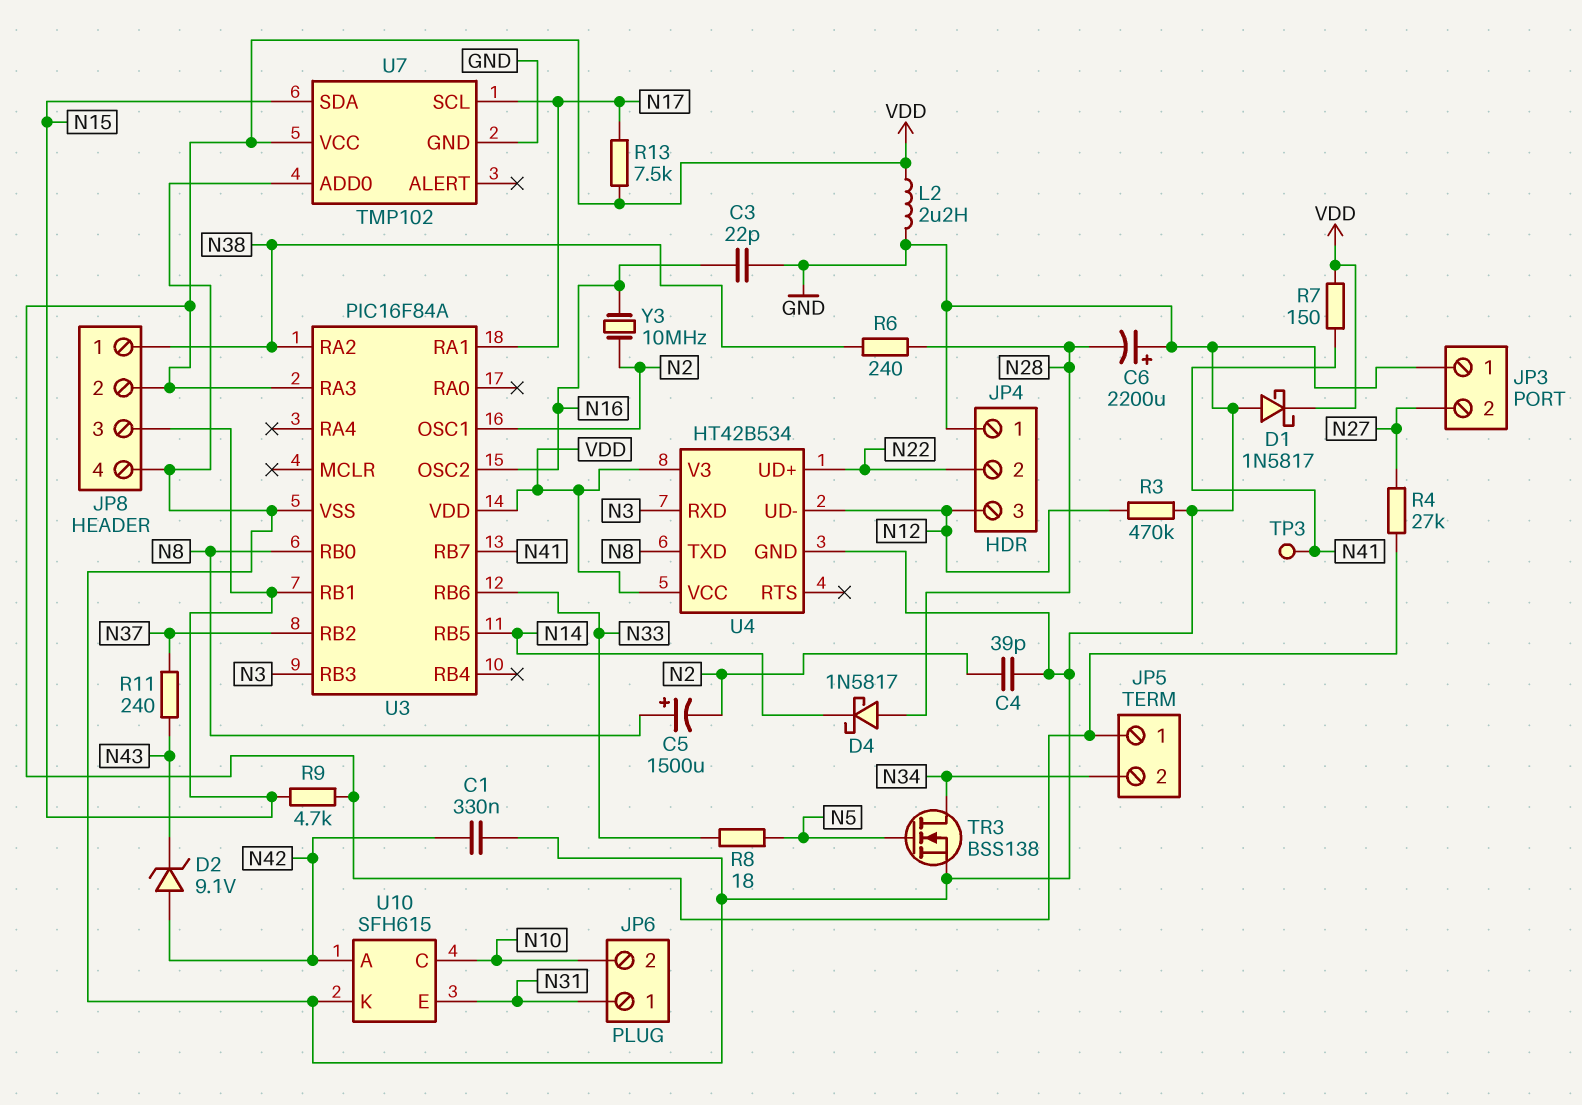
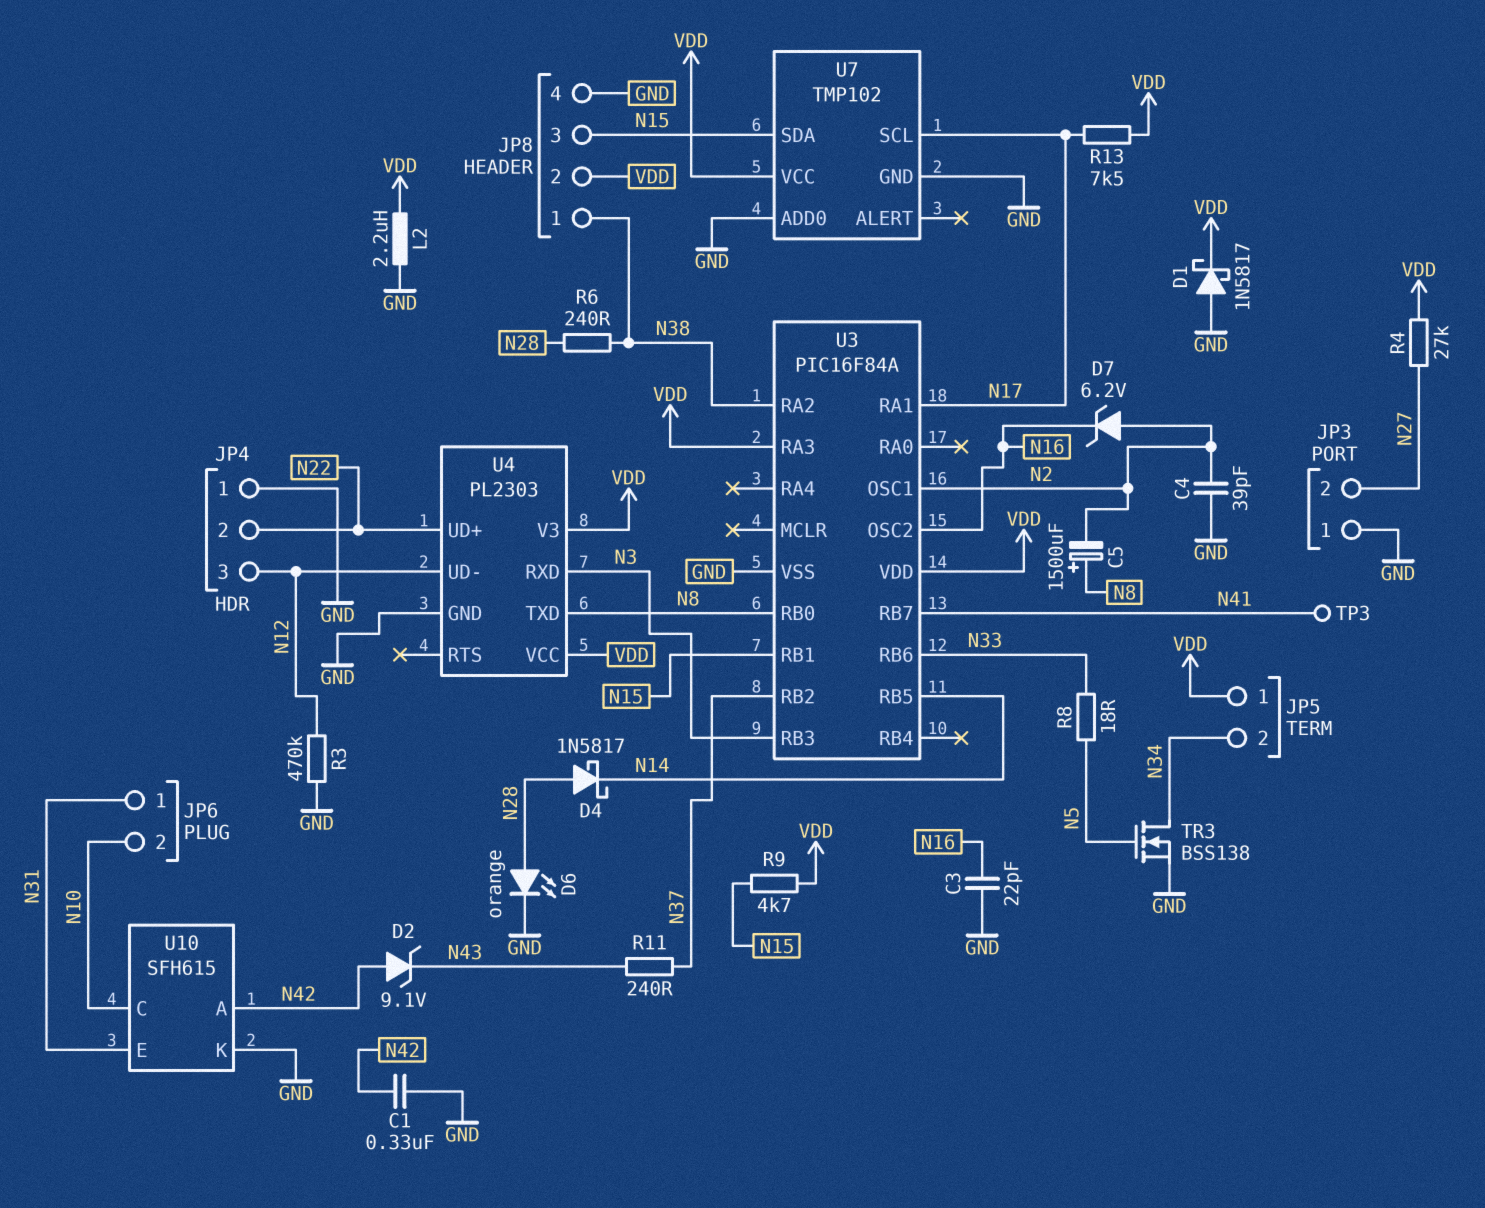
C6: 2200uF (plus GND, minus N28) -> none
D6: none -> LED orange (A N28, K GND)
D7: none -> zener 6.2V (A N2, K N16)
R7: 150 (N41, VDD) -> none
U4: HT42B534 -> PL2303
Y3: 10MHz (N2, N16) -> none

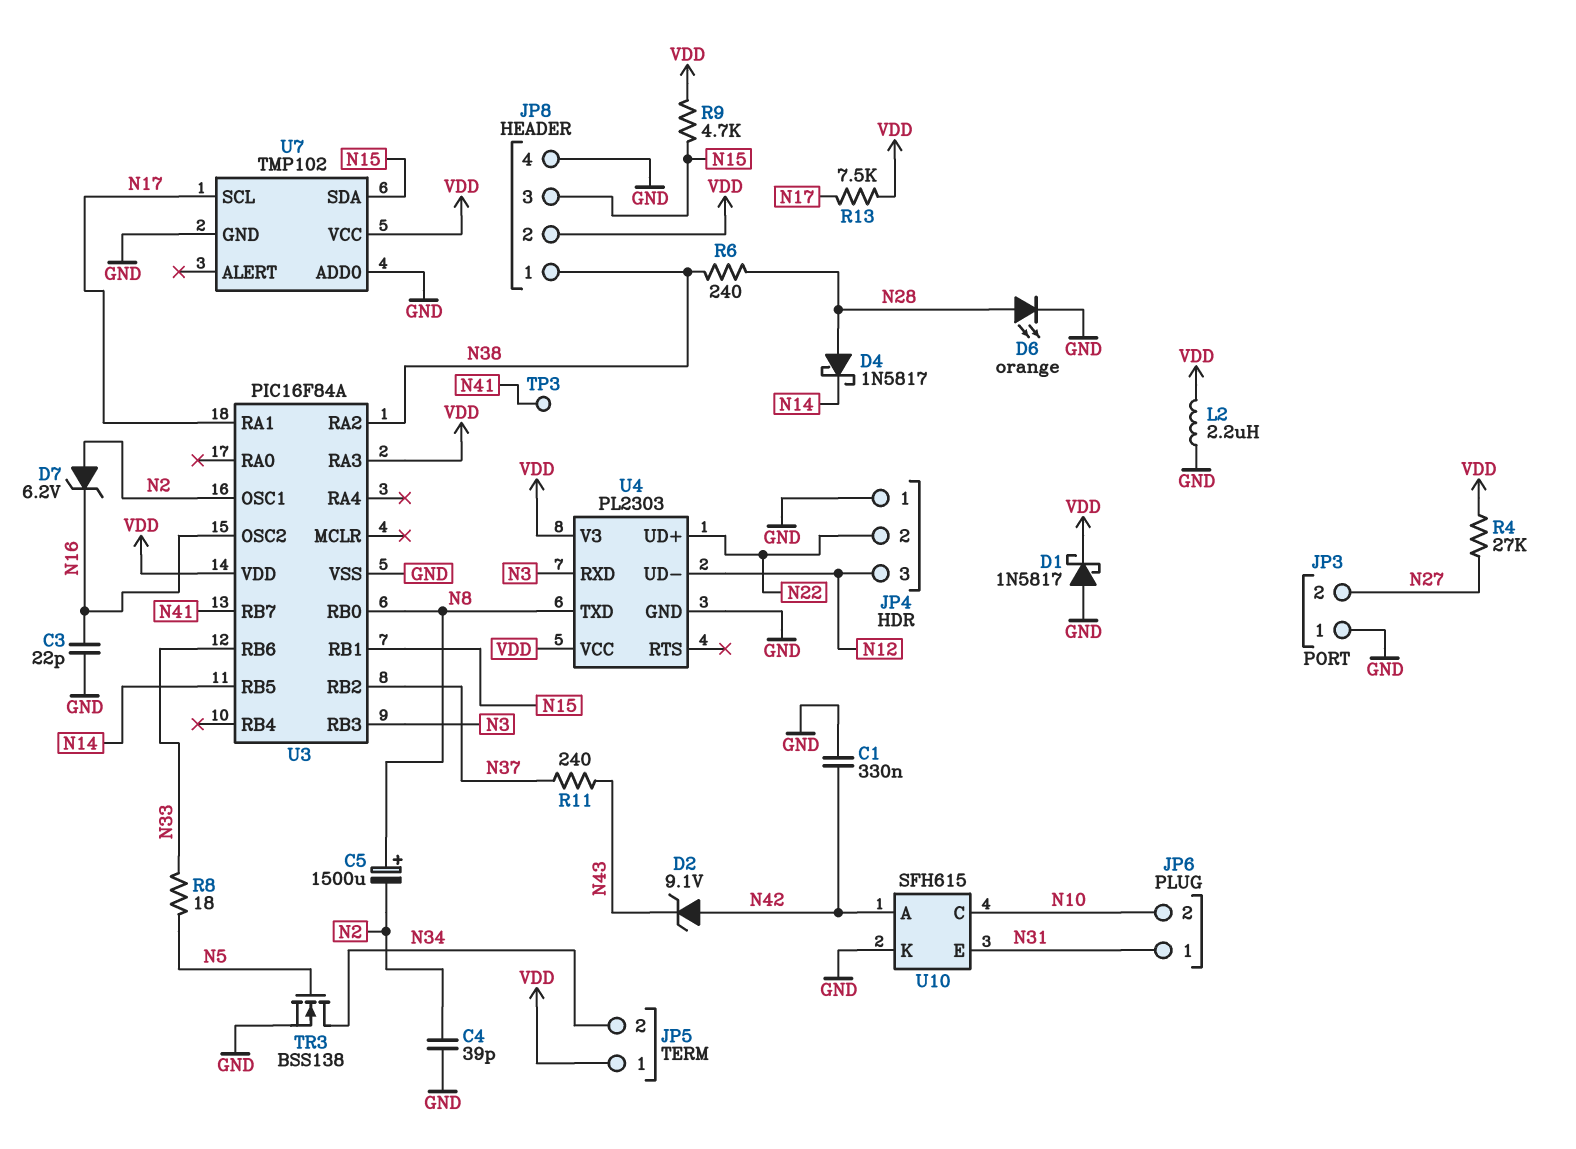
R3: 470k (GND, N12) -> none

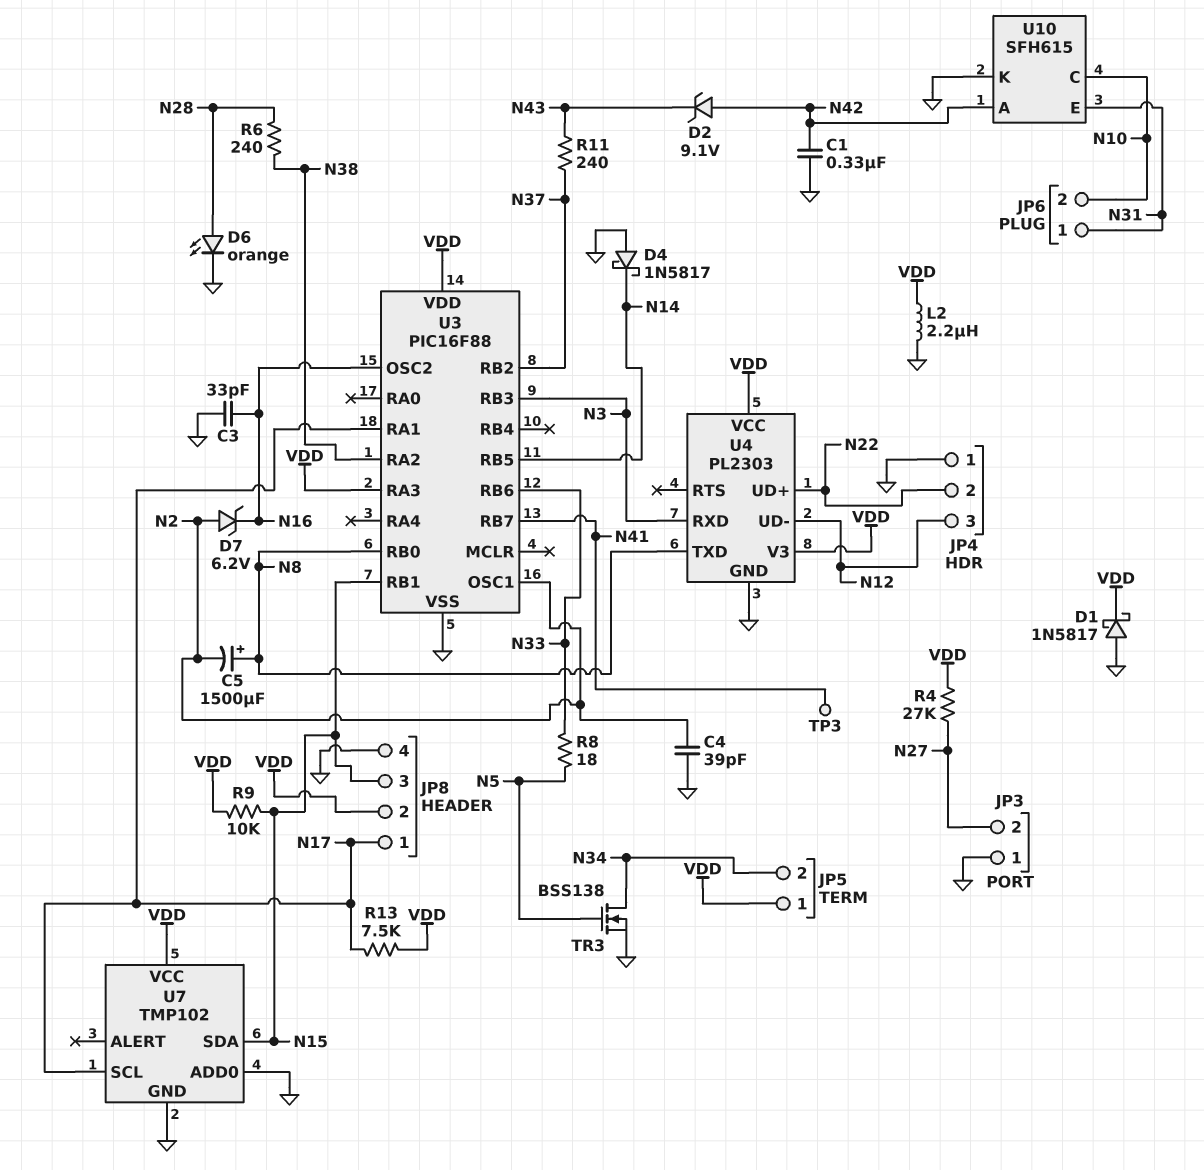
C3: 22pF (GND, N16) -> 33pF (GND, N16)
D4: schottky 1N5817 (A N28, K N14) -> schottky 1N5817 (A GND, K N14)
JP8 pin 1: N38 -> N17
R9: 4.7k (N15, VDD) -> 10k (N15, VDD)
U3: PIC16F84A -> PIC16F88

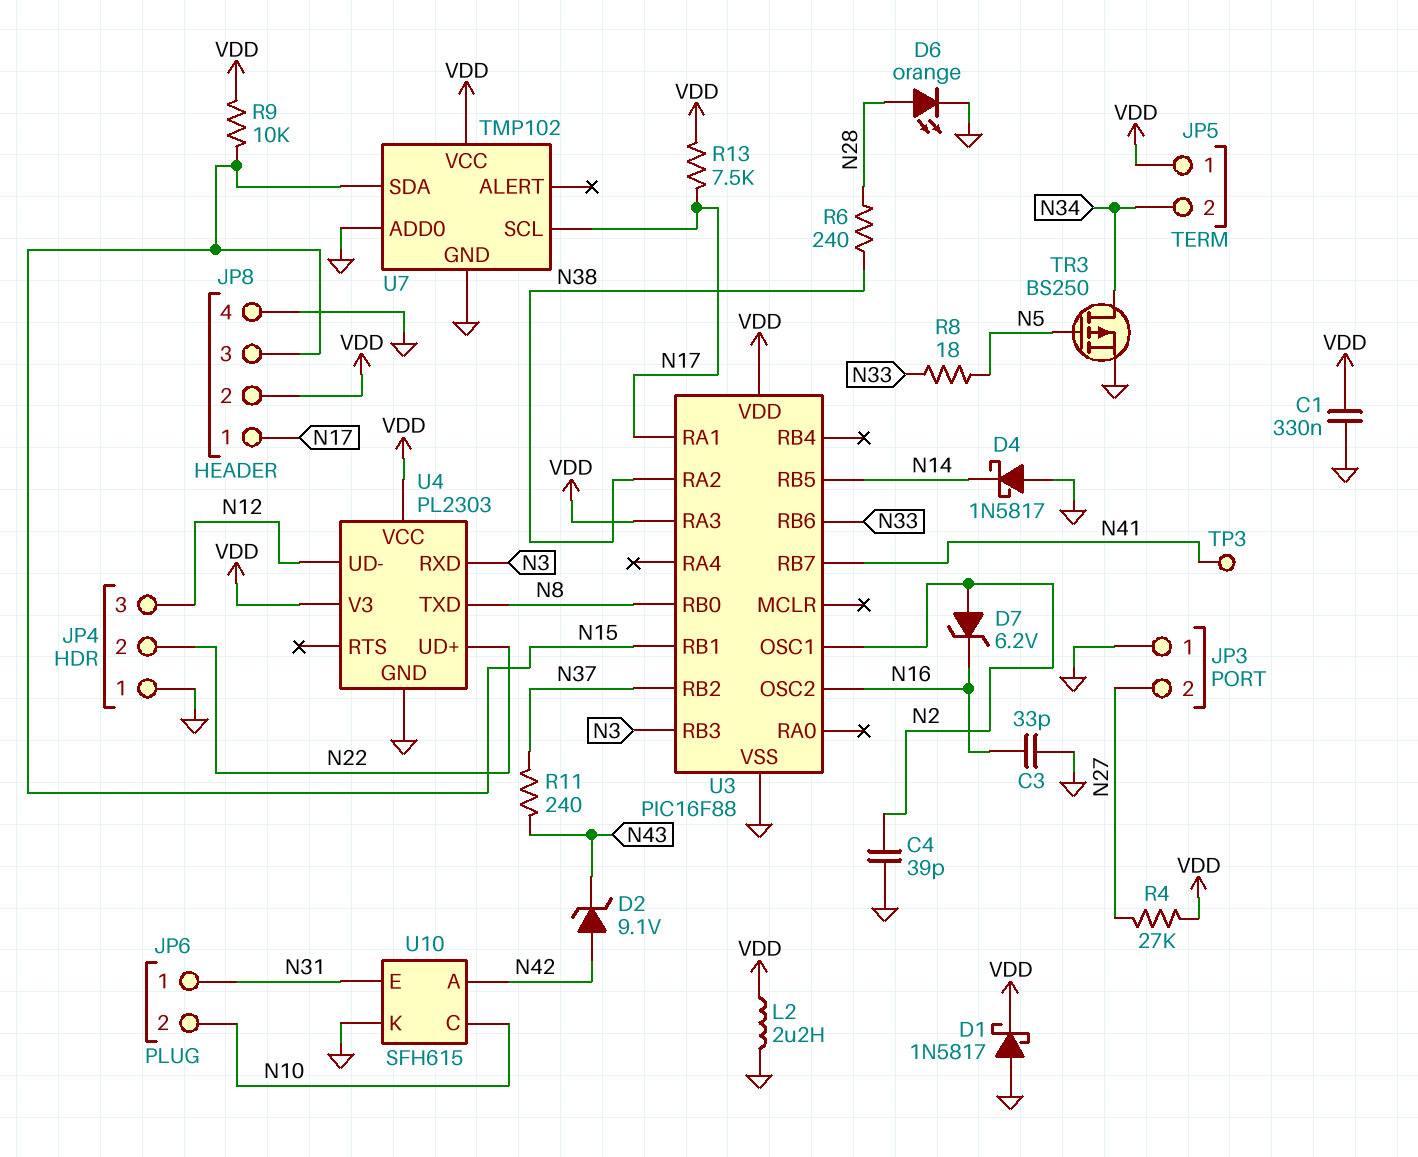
C1: 330nF (GND, N42) -> 330nF (GND, VDD)
C5: 1500uF (plus N8, minus N2) -> none
TR3: NMOS BSS138 (G N5, D N34, S GND) -> PMOS BS250 (G N5, D N34, S GND)

